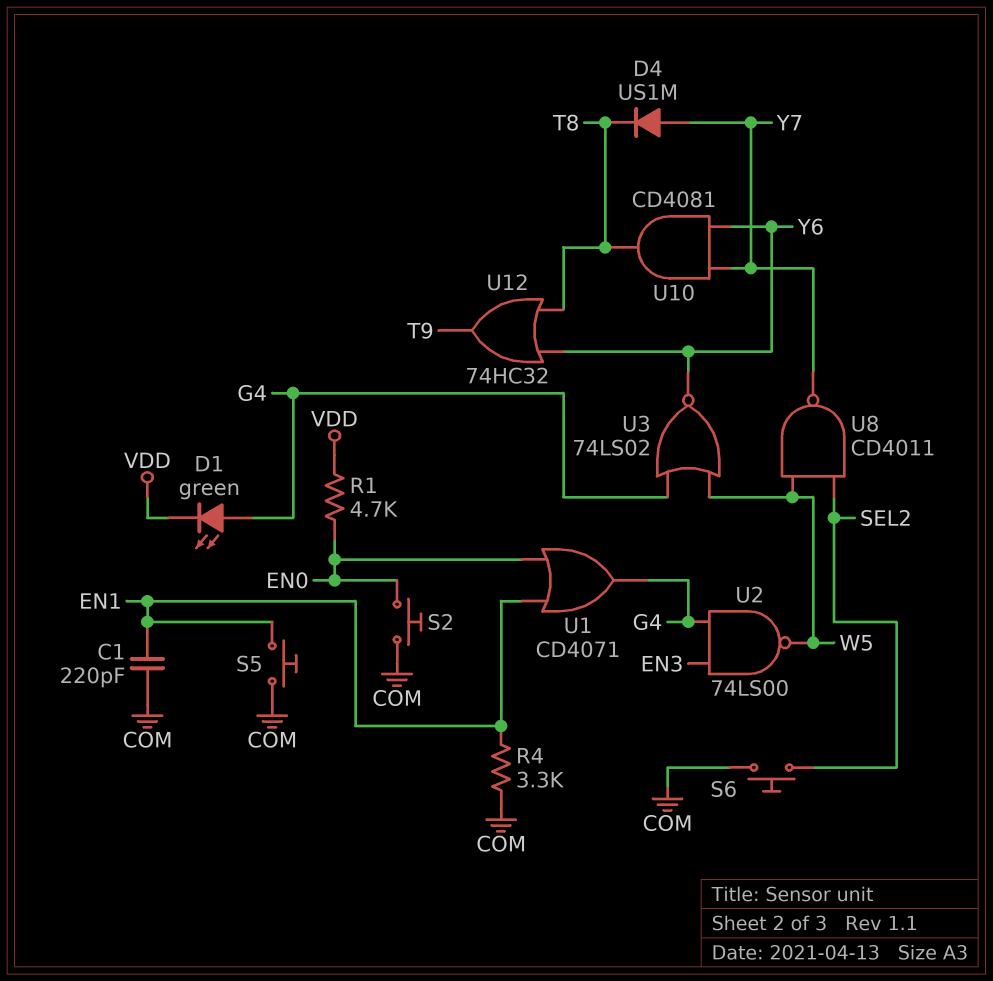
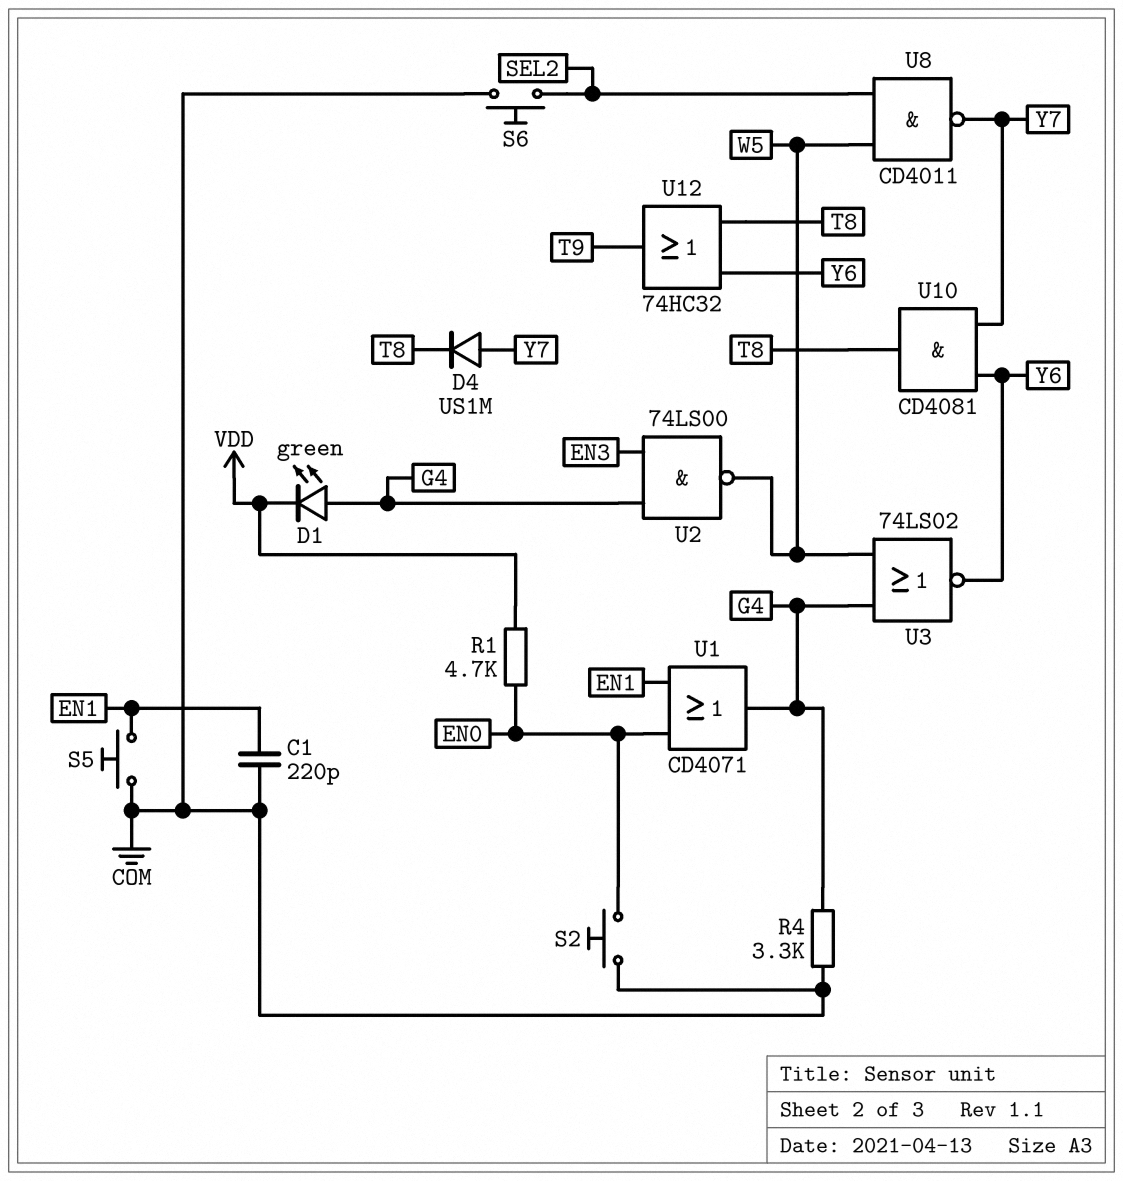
R4: 3.3k (COM, EN1) -> 3.3k (COM, G4)

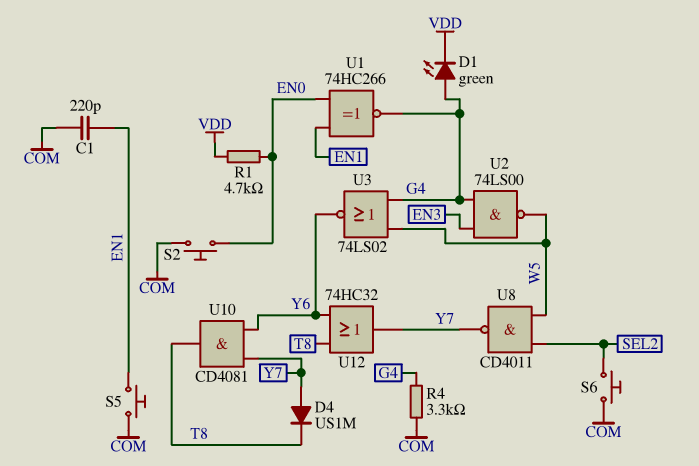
U1: OR CD4071 (in EN0, in EN1, out G4) -> XNOR 74HC266 (in EN0, in EN1, out G4)
U12: OR 74HC32 (in T8, in Y6, out T9) -> OR 74HC32 (in T8, in Y6, out Y7)

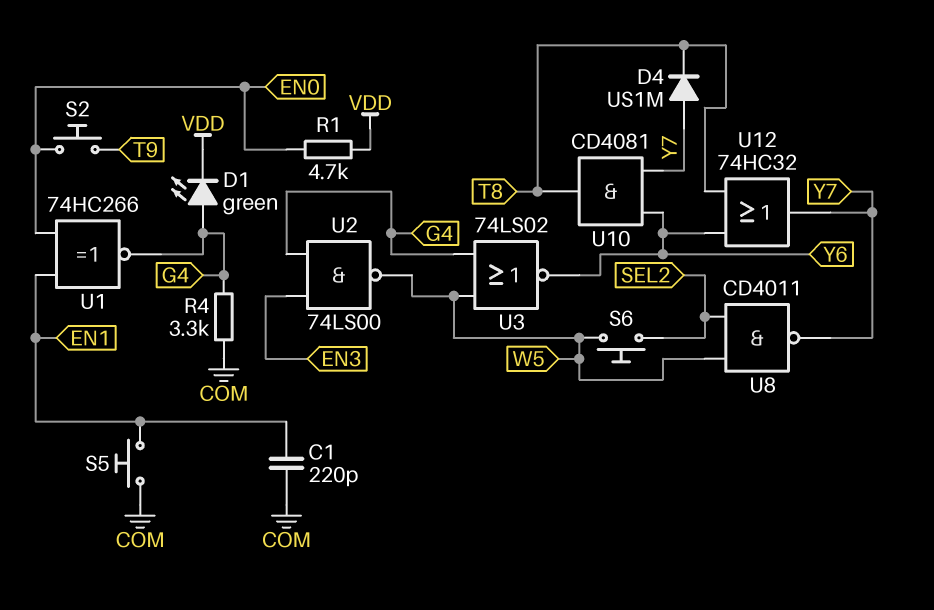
S2: button (COM, EN0) -> button (EN0, T9)
S6: button (COM, SEL2) -> button (SEL2, W5)

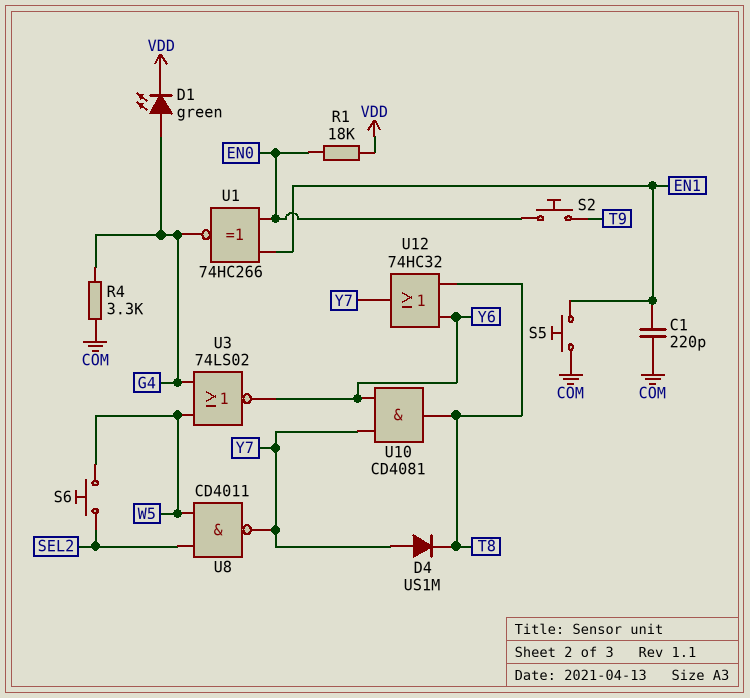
R1: 4.7k (EN0, VDD) -> 18k (EN0, VDD)
U2: NAND 74LS00 (in EN3, in G4, out W5) -> none

